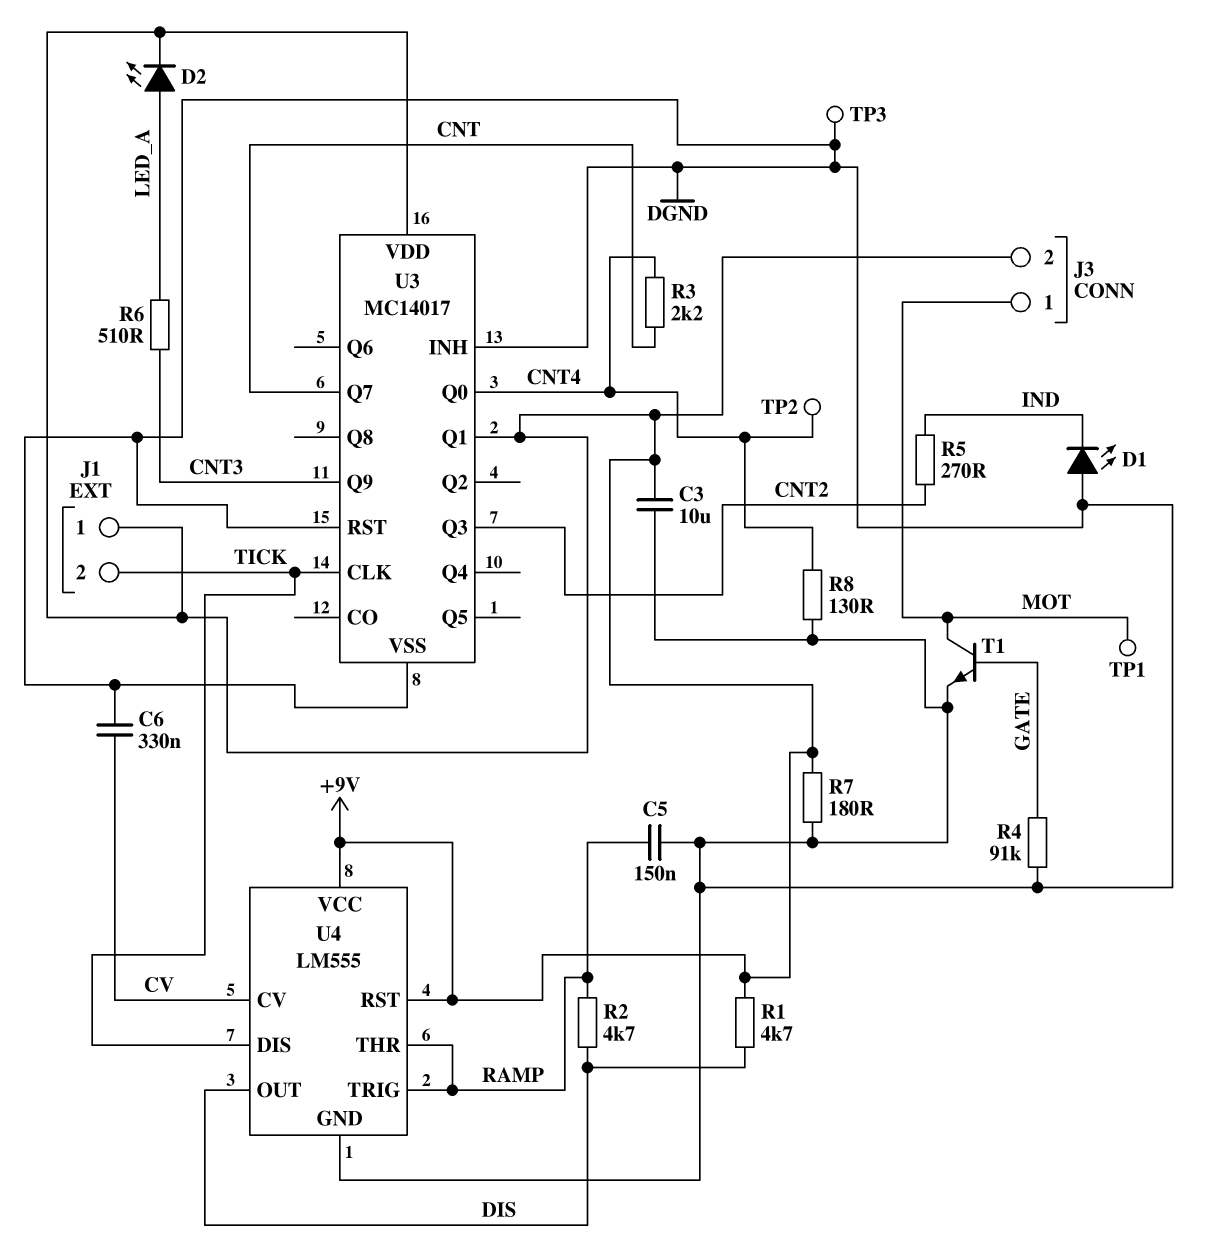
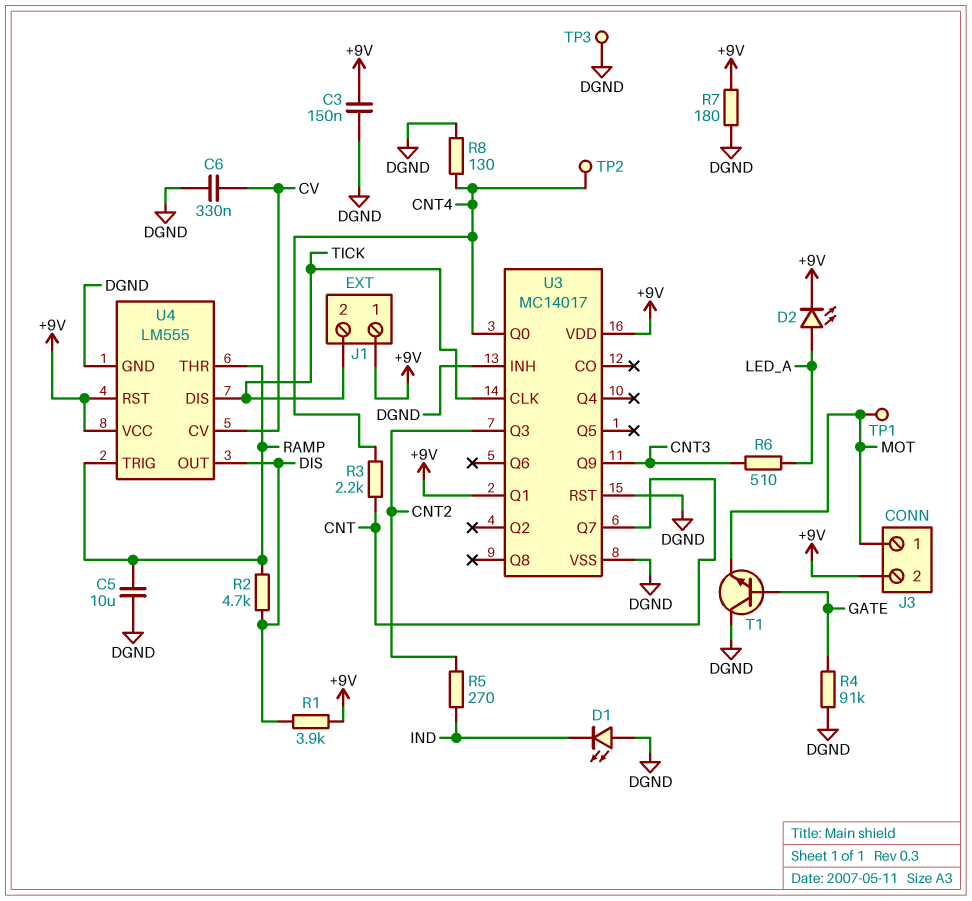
C3: 10uF (+9V, DGND) -> 150nF (+9V, DGND)
C5: 150nF (DGND, RAMP) -> 10uF (DGND, RAMP)
R1: 4.7k (+9V, DIS) -> 3.9k (+9V, DIS)
T1: NPN (B GATE, C MOT, E DGND) -> NPN (B GATE, C DGND, E MOT)

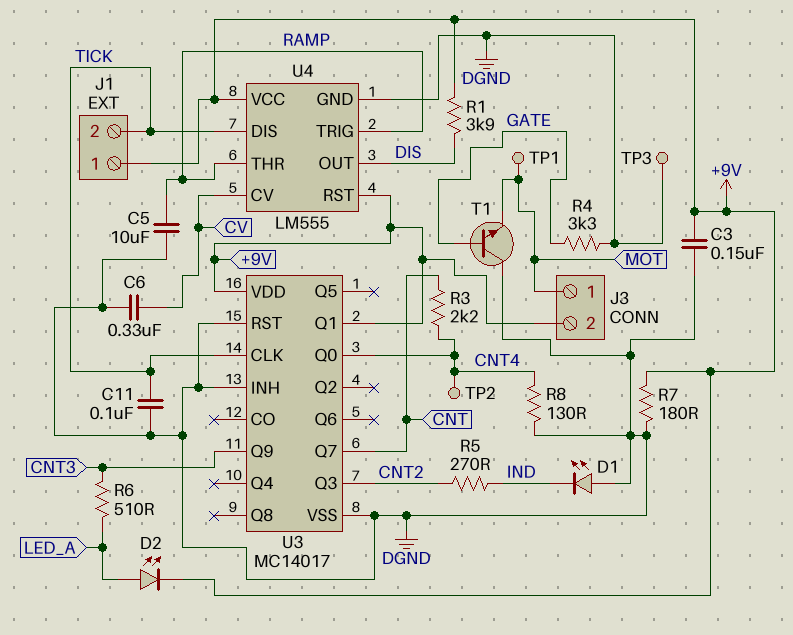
C11: none -> 100nF (DGND, TICK)
R2: 4.7k (DIS, RAMP) -> none
R4: 91k (DGND, GATE) -> 3.3k (DGND, GATE)

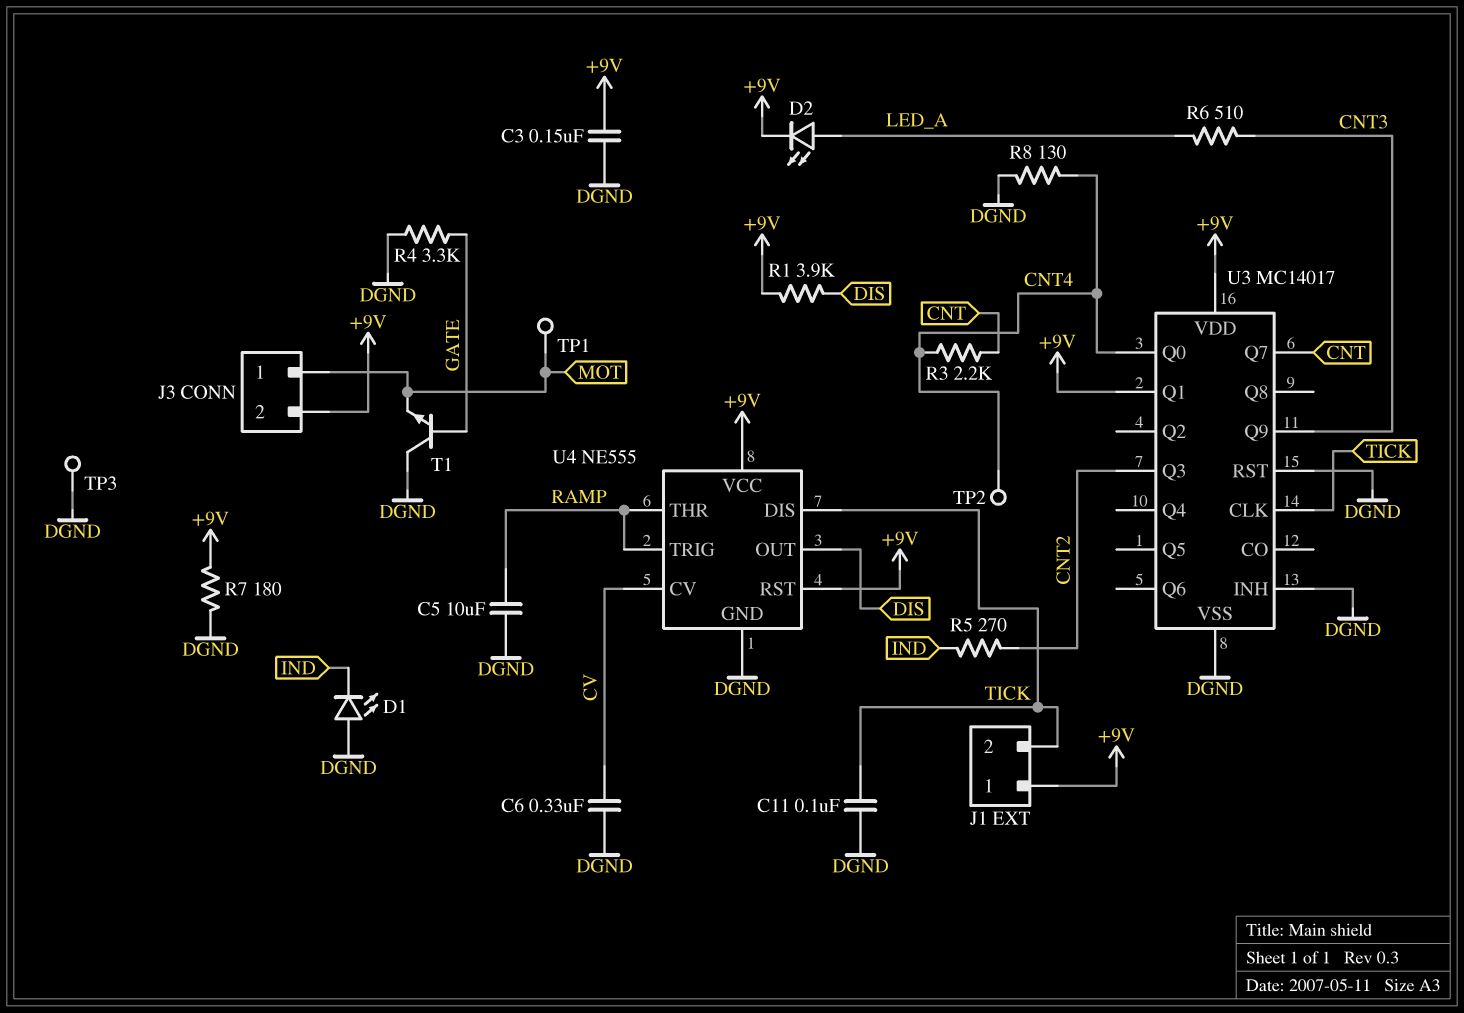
U4: LM555 -> NE555

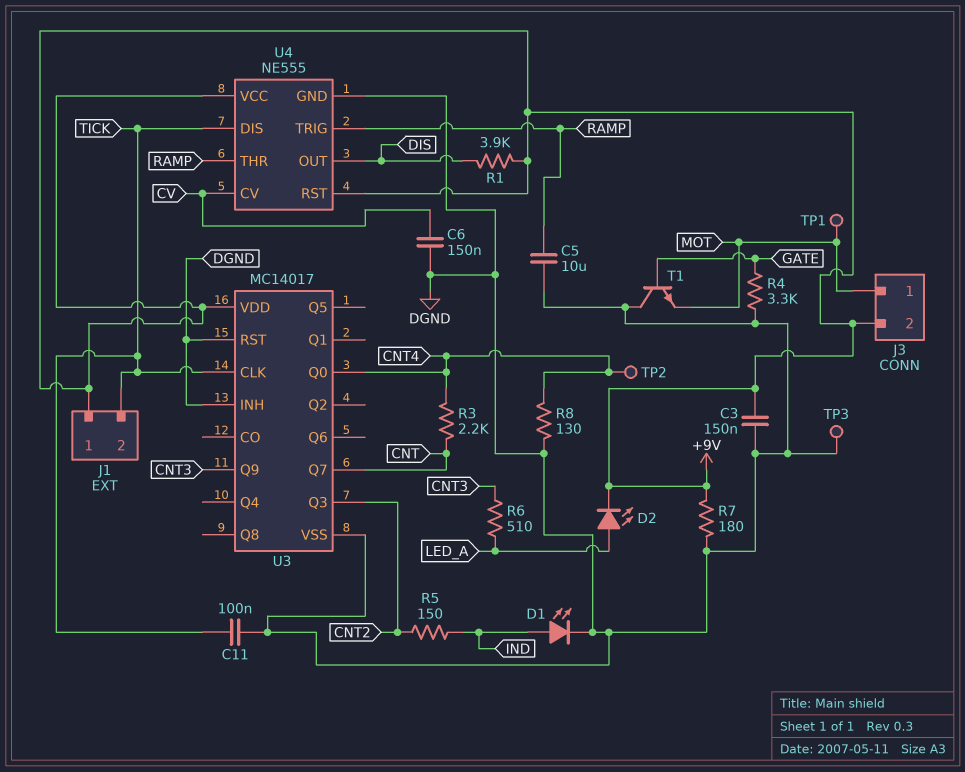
C6: 330nF (CV, DGND) -> 150nF (CV, DGND)
D1: LED (A DGND, K IND) -> LED (A IND, K DGND)
R5: 270 (CNT2, IND) -> 150 (CNT2, IND)
U3 pin Q1: +9V -> none

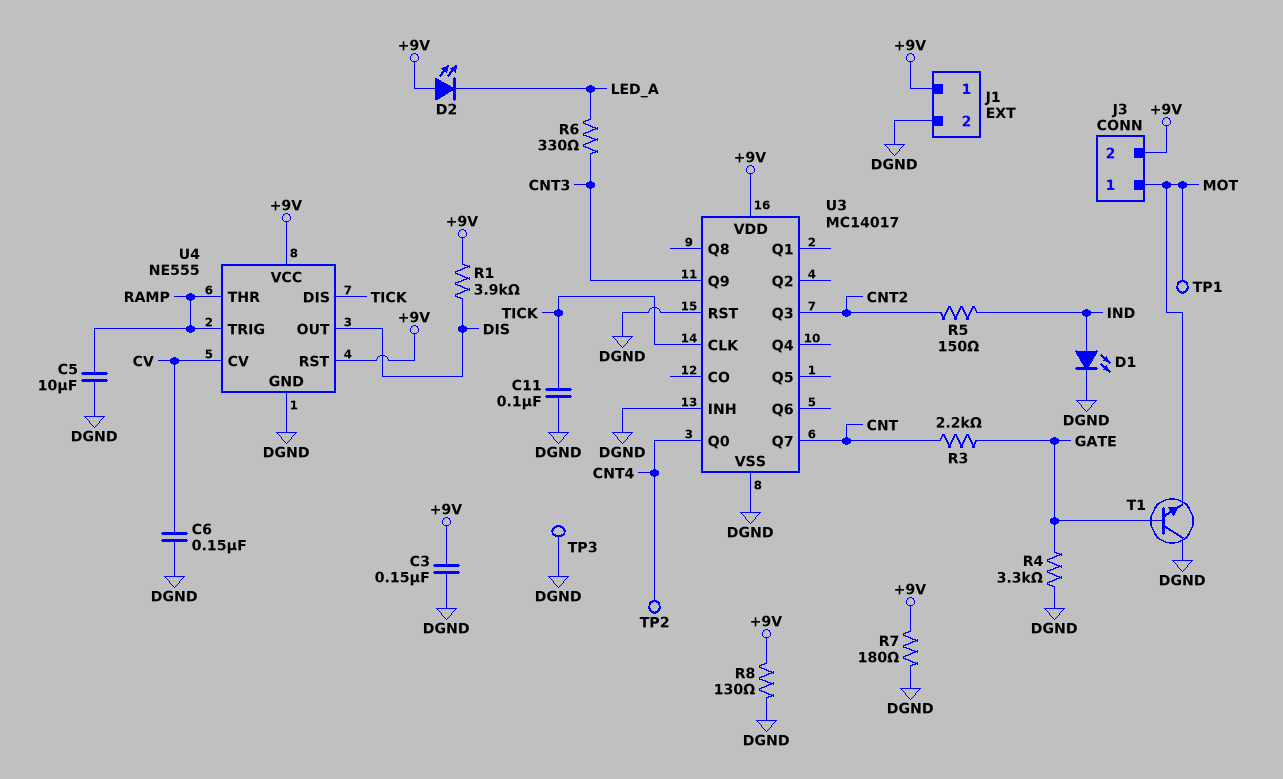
D2: LED (A LED_A, K +9V) -> LED (A +9V, K LED_A)
J1 pin 2: TICK -> DGND
R3: 2.2k (CNT, CNT4) -> 2.2k (CNT, GATE)
R6: 510 (CNT3, LED_A) -> 330 (CNT3, LED_A)
R8: 130 (CNT4, DGND) -> 130 (+9V, DGND)

